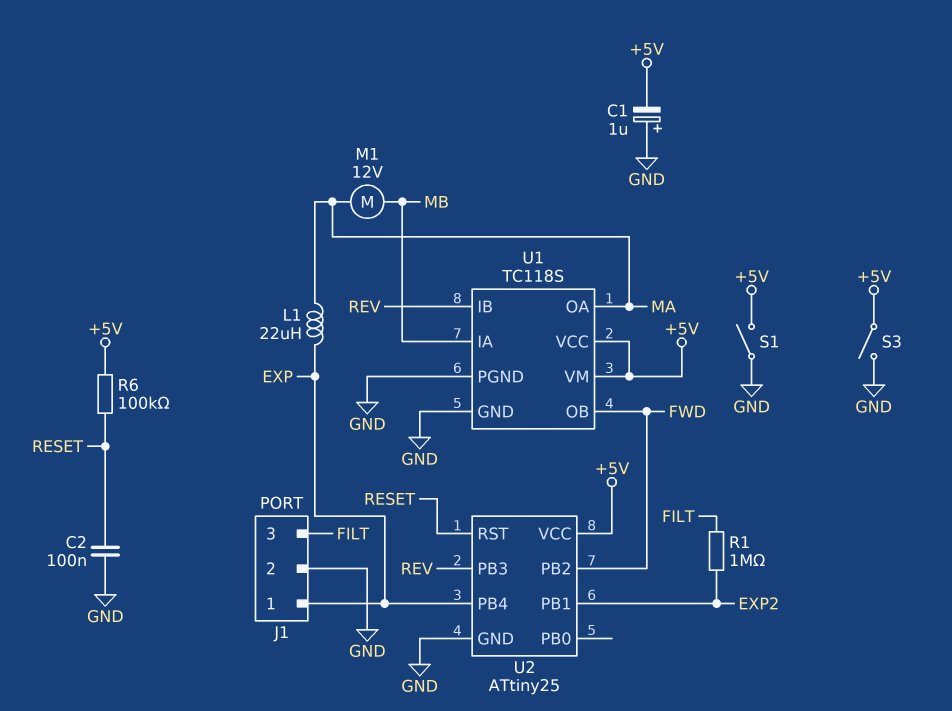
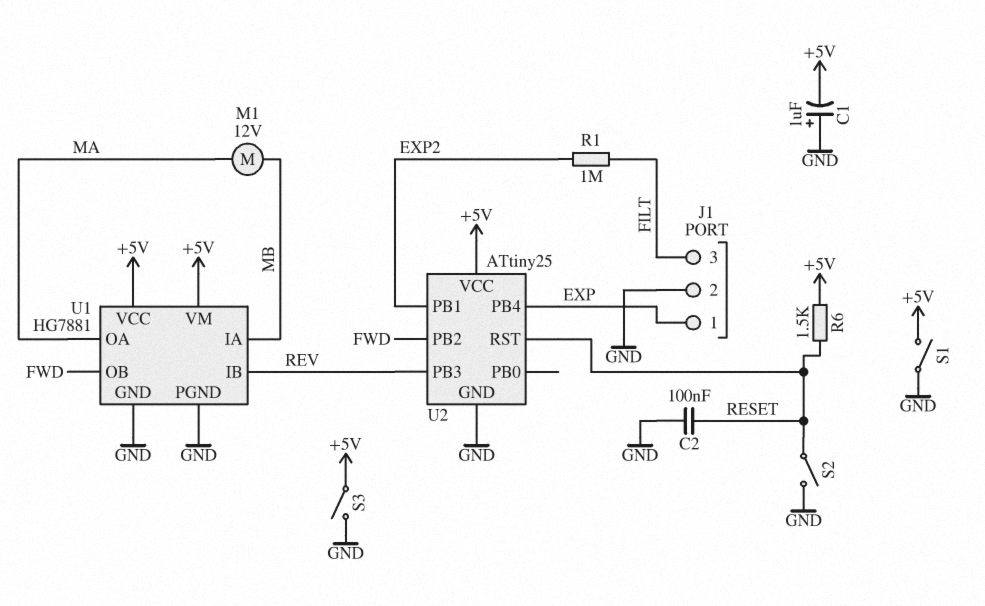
L1: 22uH (EXP, MA) -> none
R6: 100k (+5V, RESET) -> 1.5k (+5V, RESET)
S2: none -> switch (GND, RESET)
U1: TC118S -> HG7881

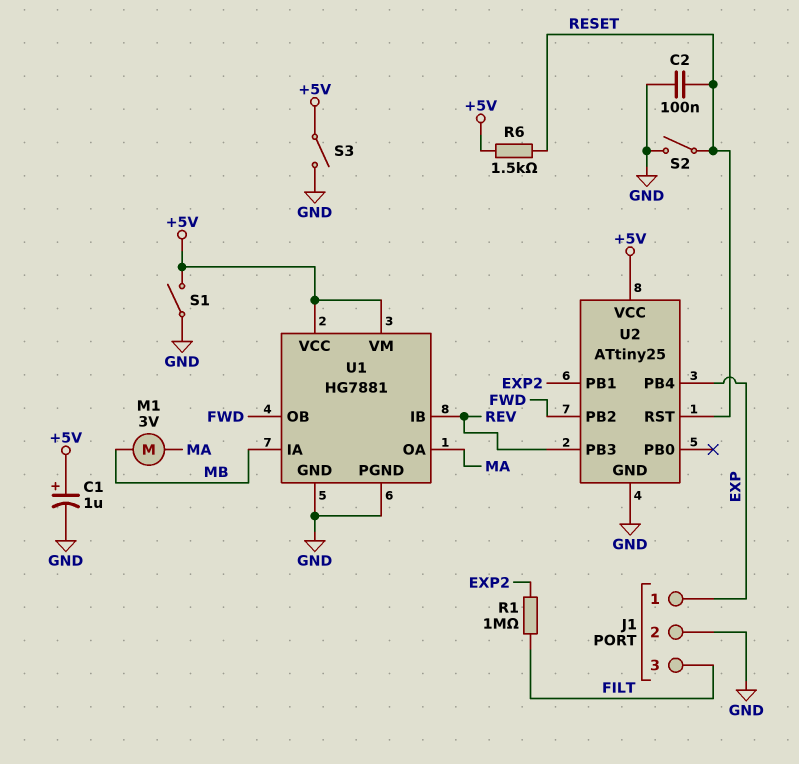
C1: 1uF (plus GND, minus +5V) -> 1uF (plus +5V, minus GND)
M1: motor 12V (MA, MB) -> motor 3V (MA, MB)

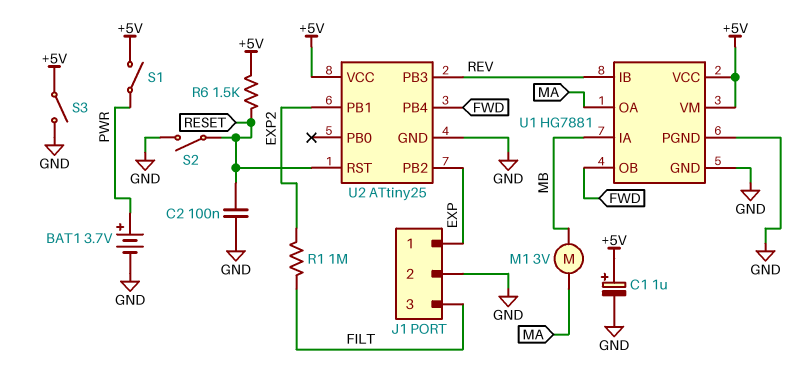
BAT1: none -> 3.7V (plus PWR, minus GND)
S1: switch (+5V, GND) -> switch (+5V, PWR)
U2 pin PB2: FWD -> EXP
U2 pin PB4: EXP -> FWD

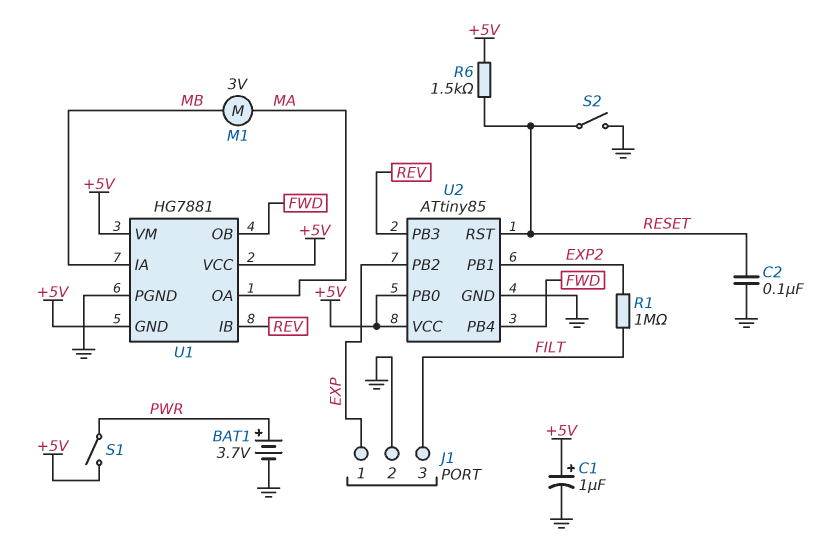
S3: switch (+5V, GND) -> none
U1 pin GND: GND -> +5V
U2: ATtiny25 -> ATtiny85
U2 pin PB0: none -> +5V

